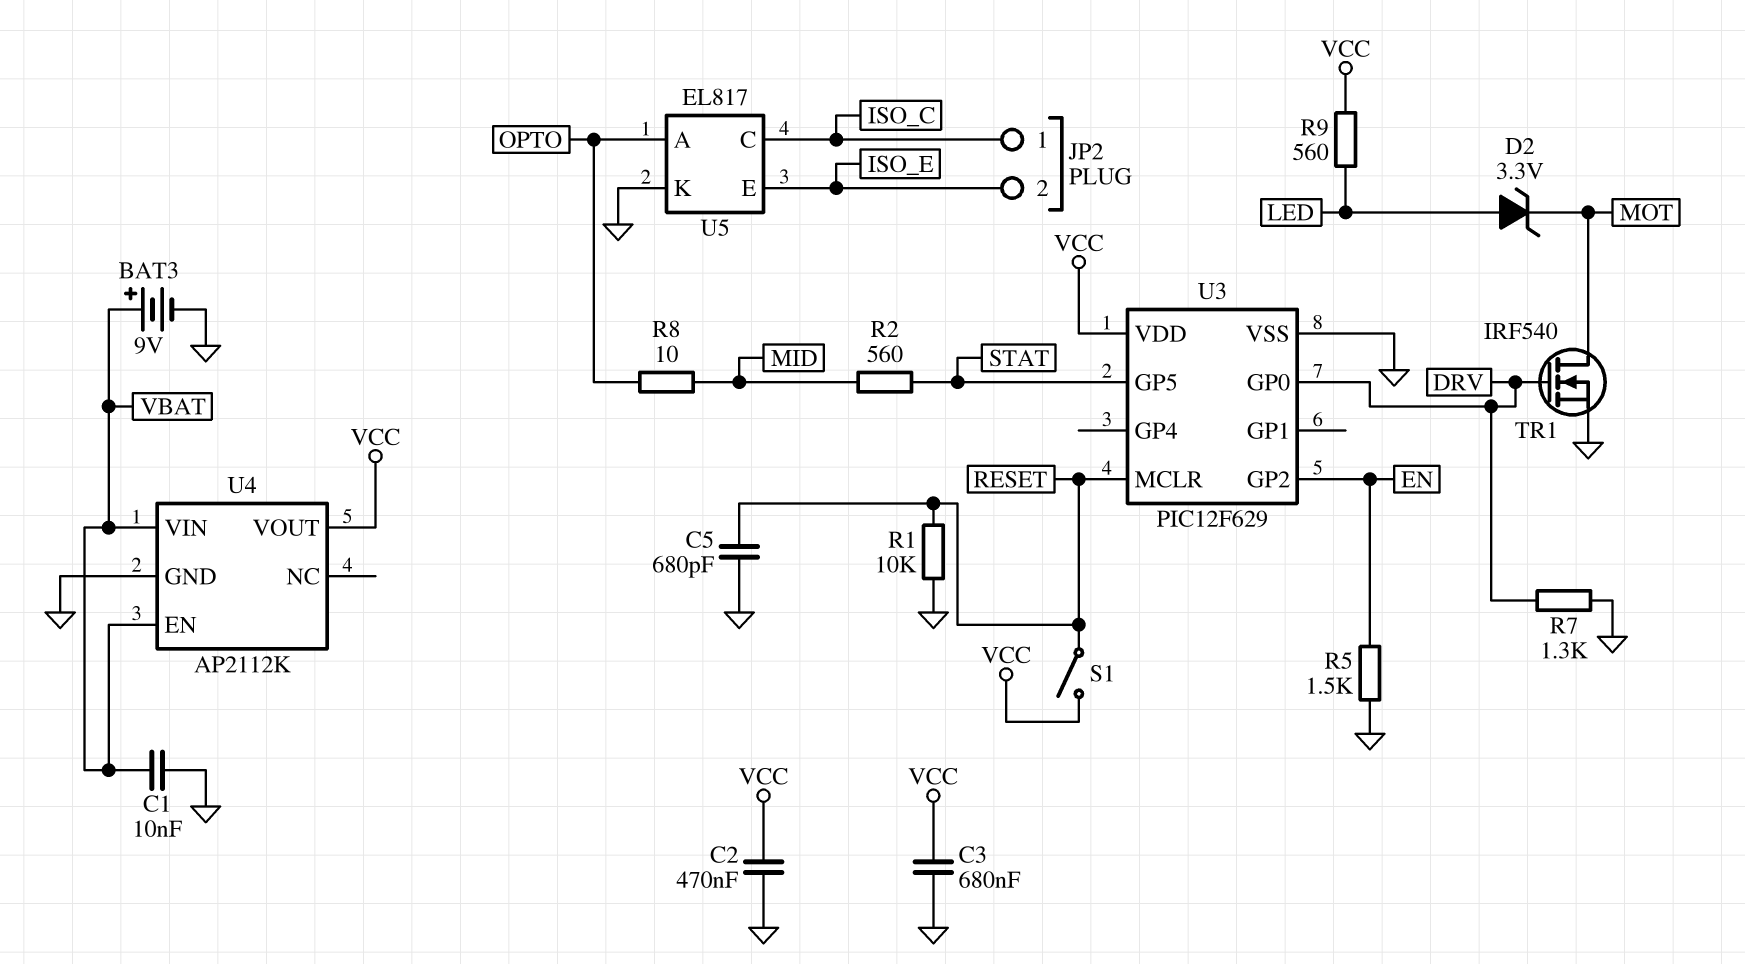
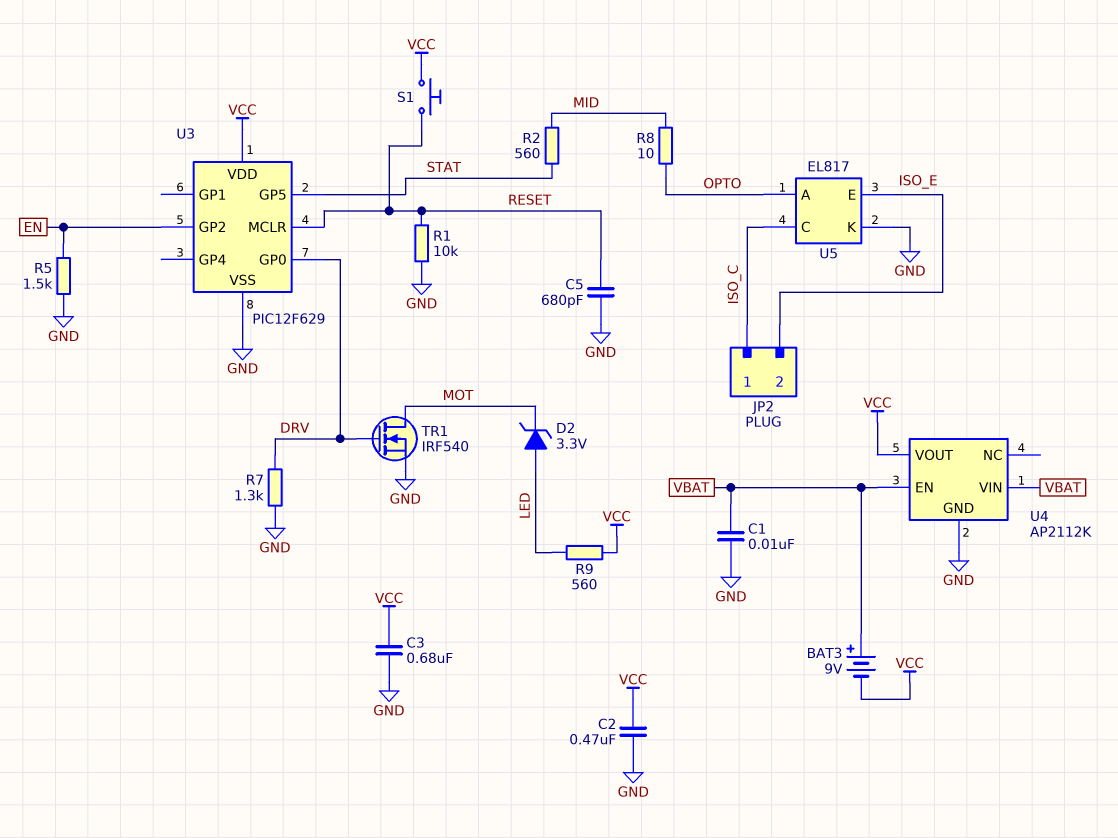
BAT3: 9V (plus VBAT, minus GND) -> 9V (plus VBAT, minus VCC)
S1: switch (RESET, VCC) -> button (RESET, VCC)

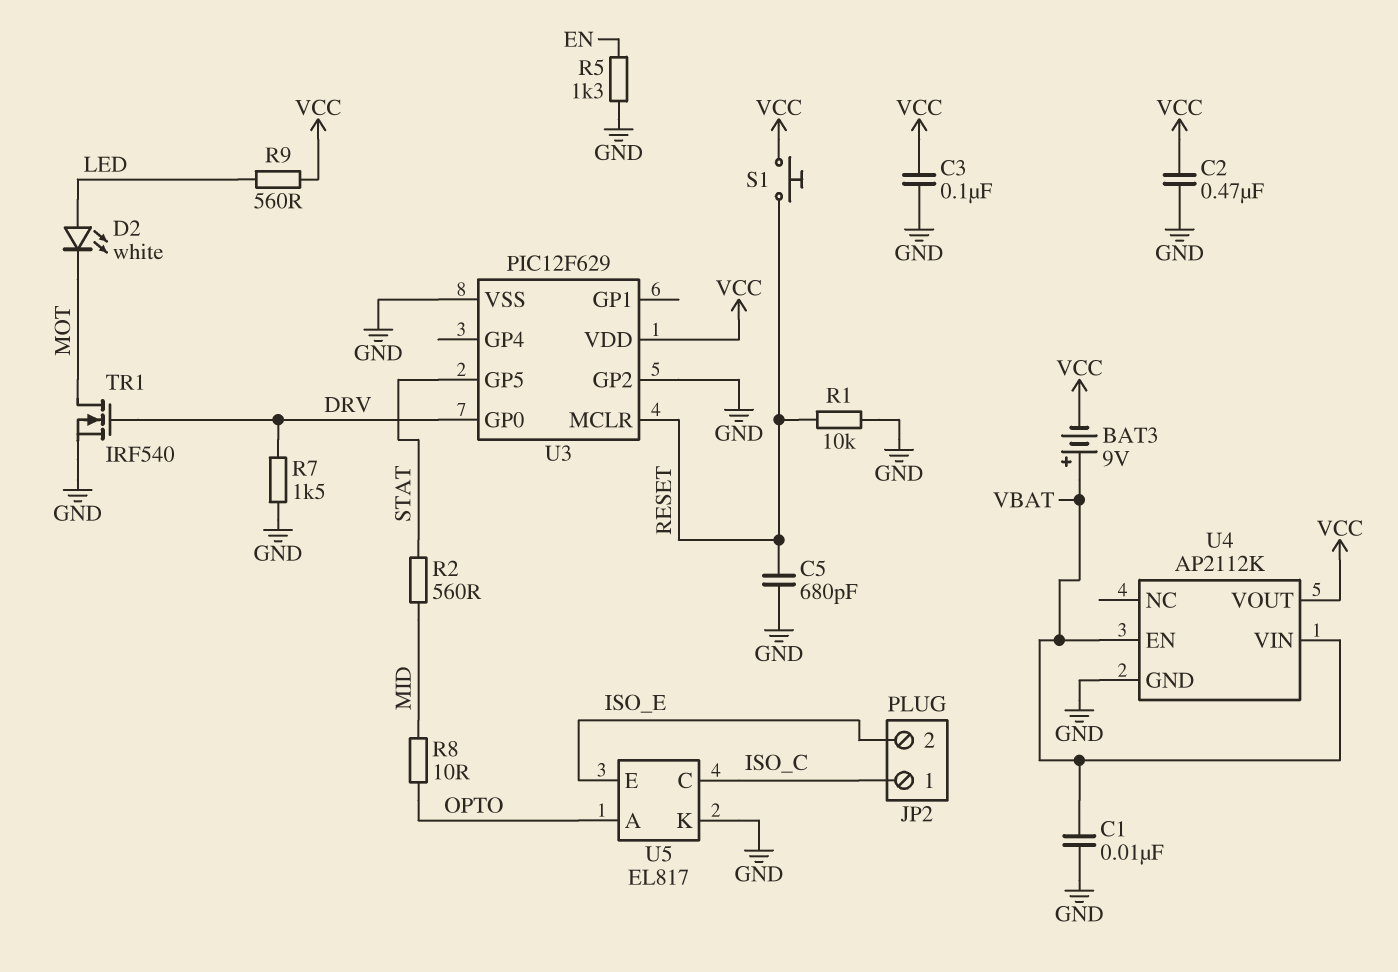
C3: 680nF (GND, VCC) -> 100nF (GND, VCC)
D2: zener 3.3V (A LED, K MOT) -> LED white (A LED, K MOT)
R5: 1.5k (EN, GND) -> 1.3k (EN, GND)
R7: 1.3k (DRV, GND) -> 1.5k (DRV, GND)
U3 pin GP2: EN -> GND

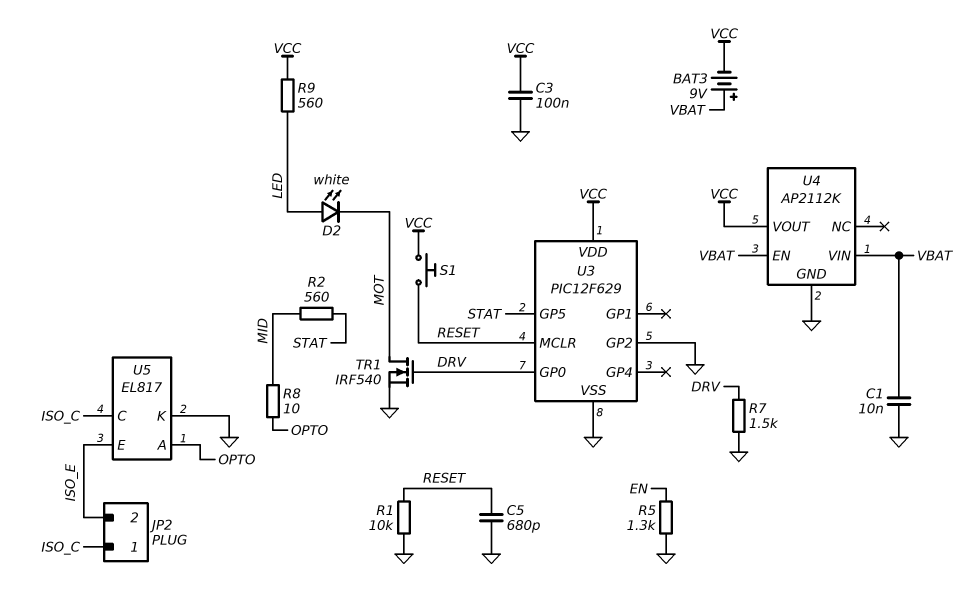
C2: 470nF (GND, VCC) -> none

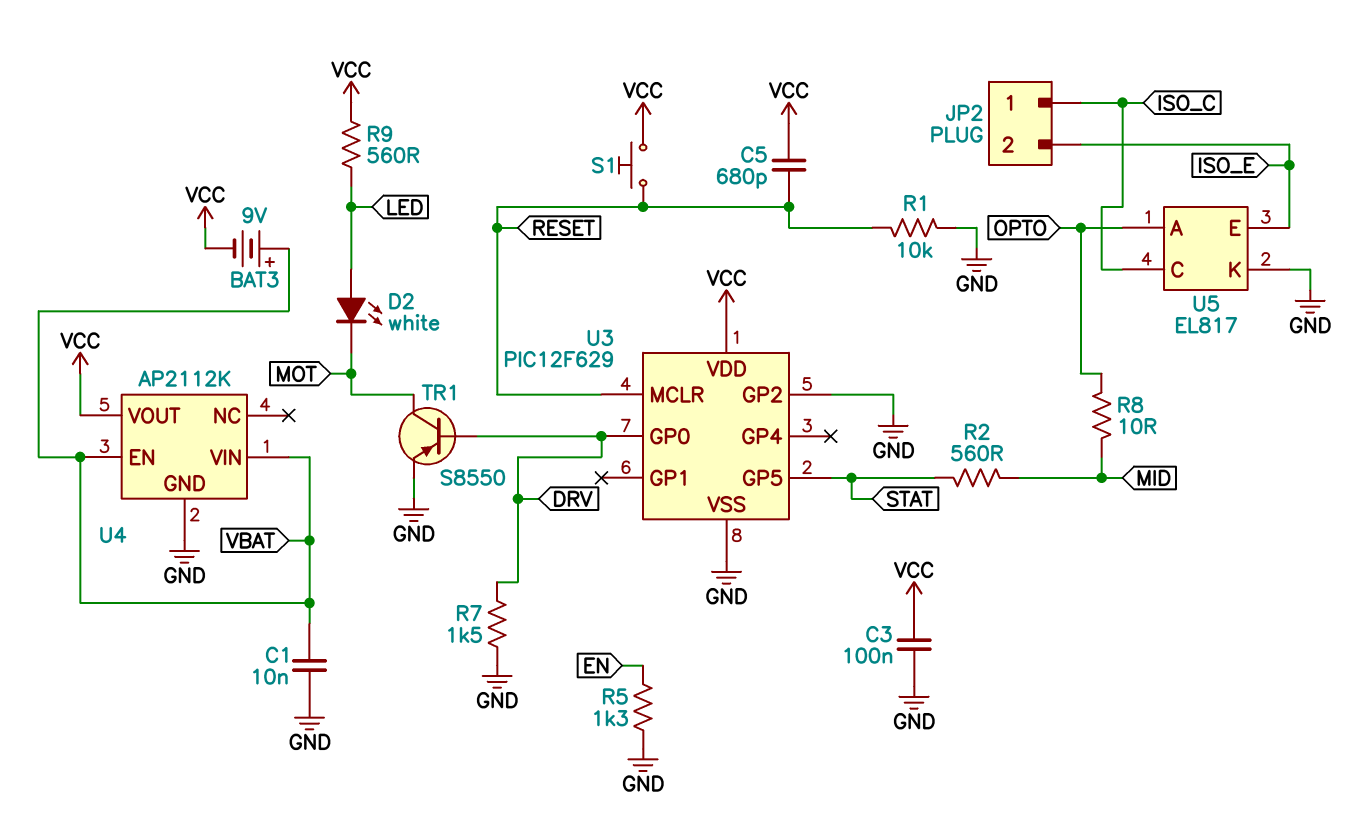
C5: 680pF (GND, RESET) -> 680pF (RESET, VCC)
TR1: NMOS IRF540 (G DRV, D MOT, S GND) -> PNP S8550 (B DRV, C MOT, E GND)

